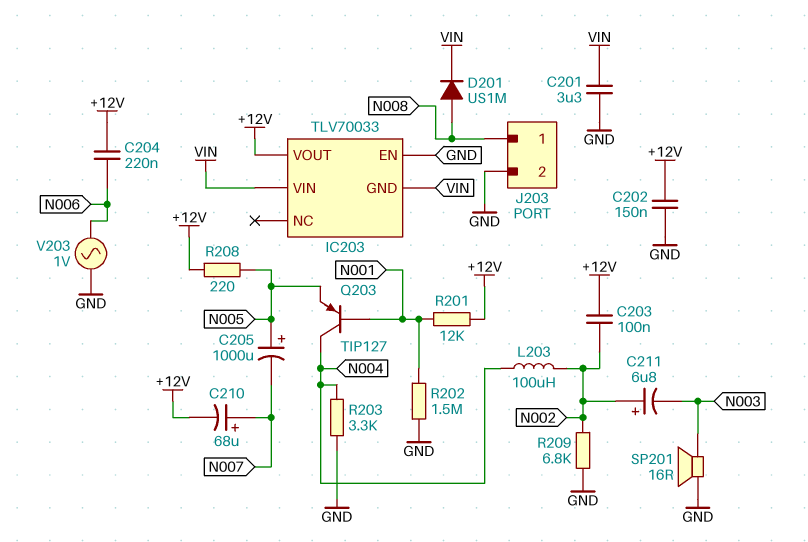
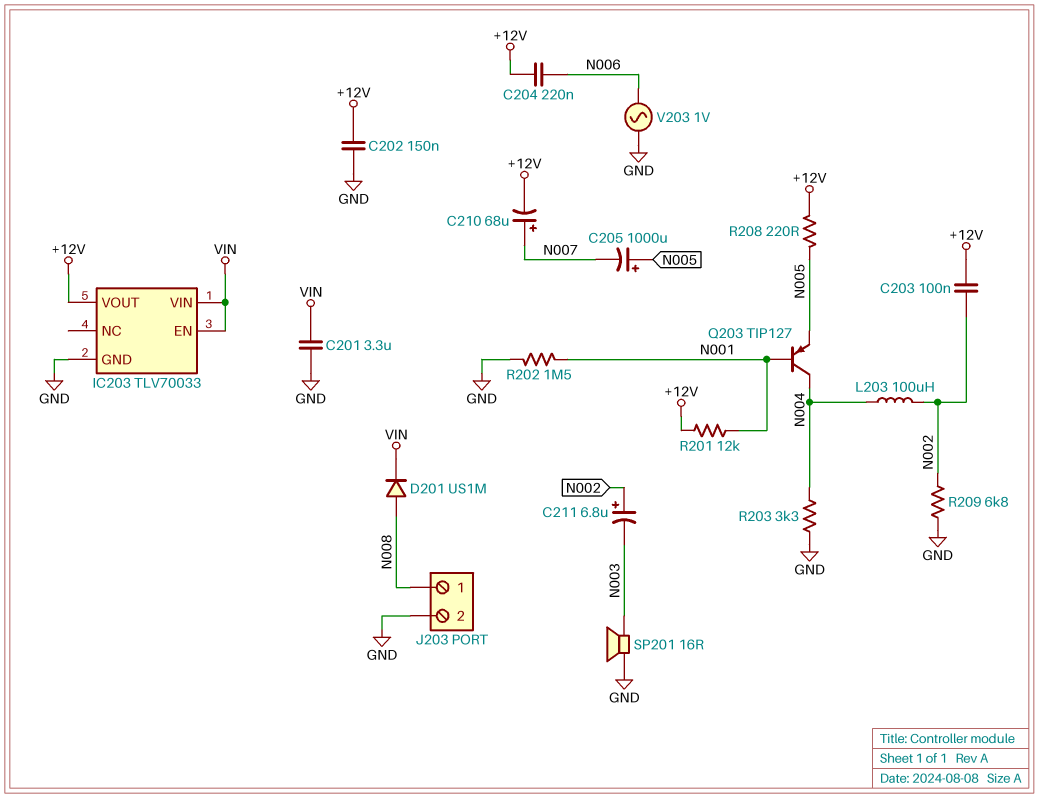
IC203 pin EN: GND -> VIN
IC203 pin GND: VIN -> GND

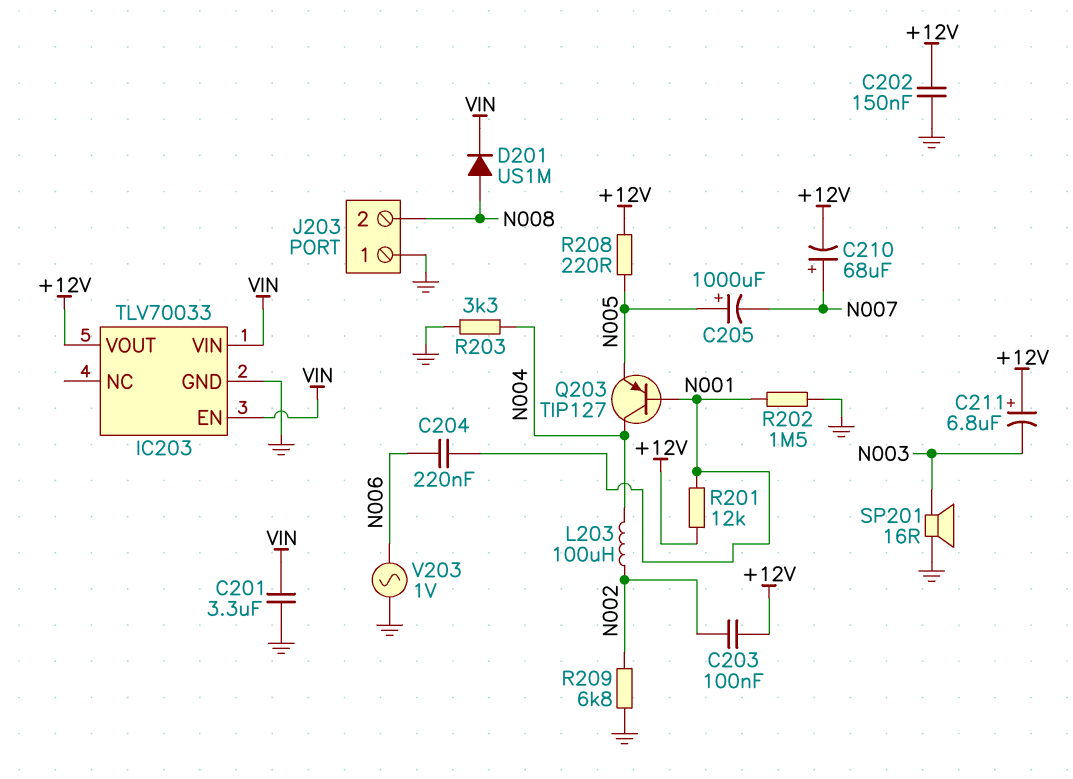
C204: 220nF (+12V, N006) -> 220nF (N001, N006)
C211: 6.8uF (plus N002, minus N003) -> 6.8uF (plus +12V, minus N003)
J203 pin 1: N008 -> GND
J203 pin 2: GND -> N008

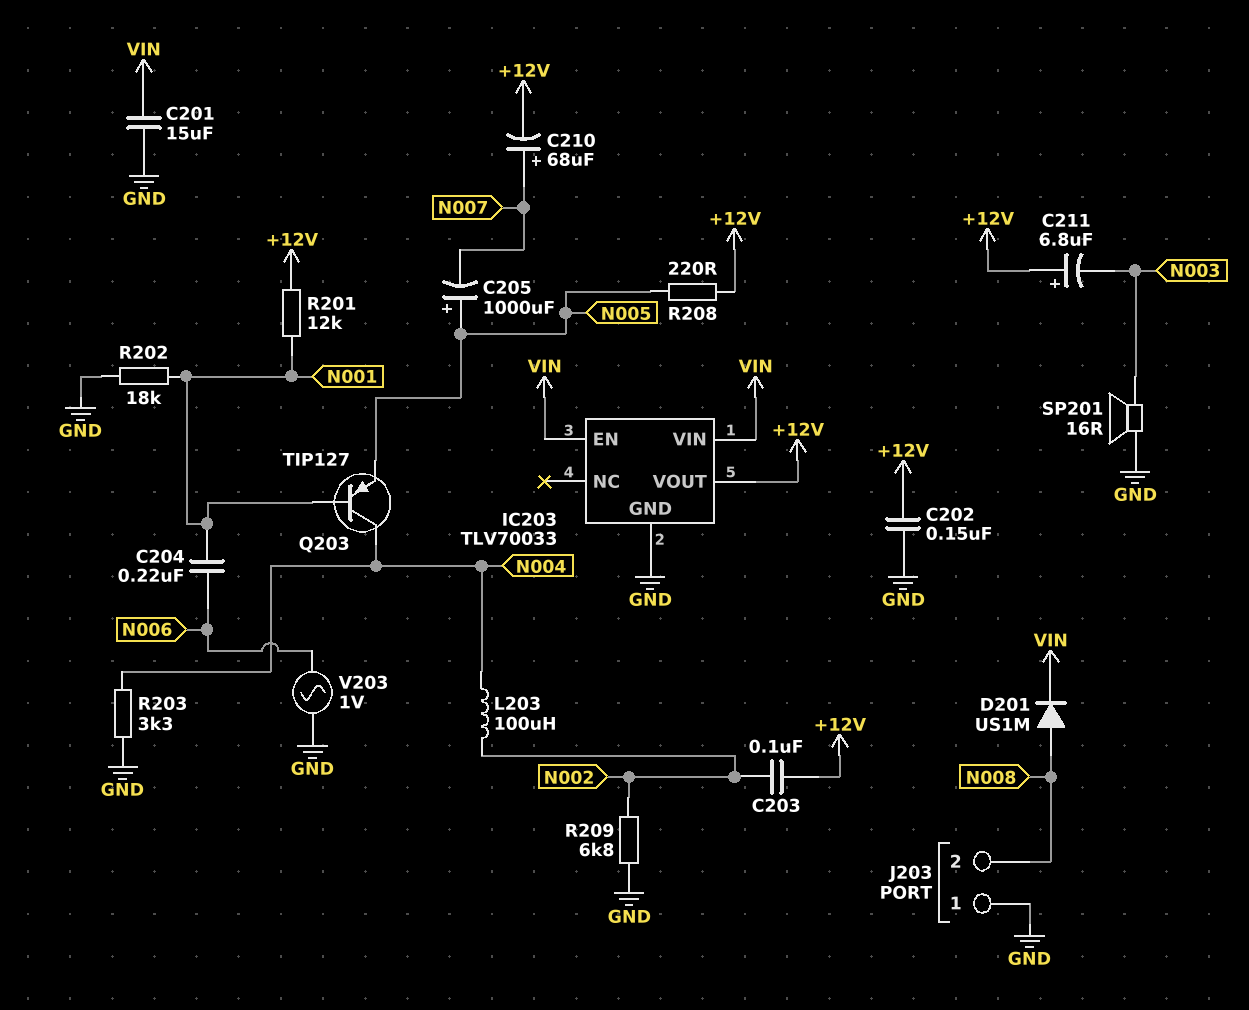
C201: 3.3uF (GND, VIN) -> 15uF (GND, VIN)
R202: 1.5M (GND, N001) -> 18k (GND, N001)

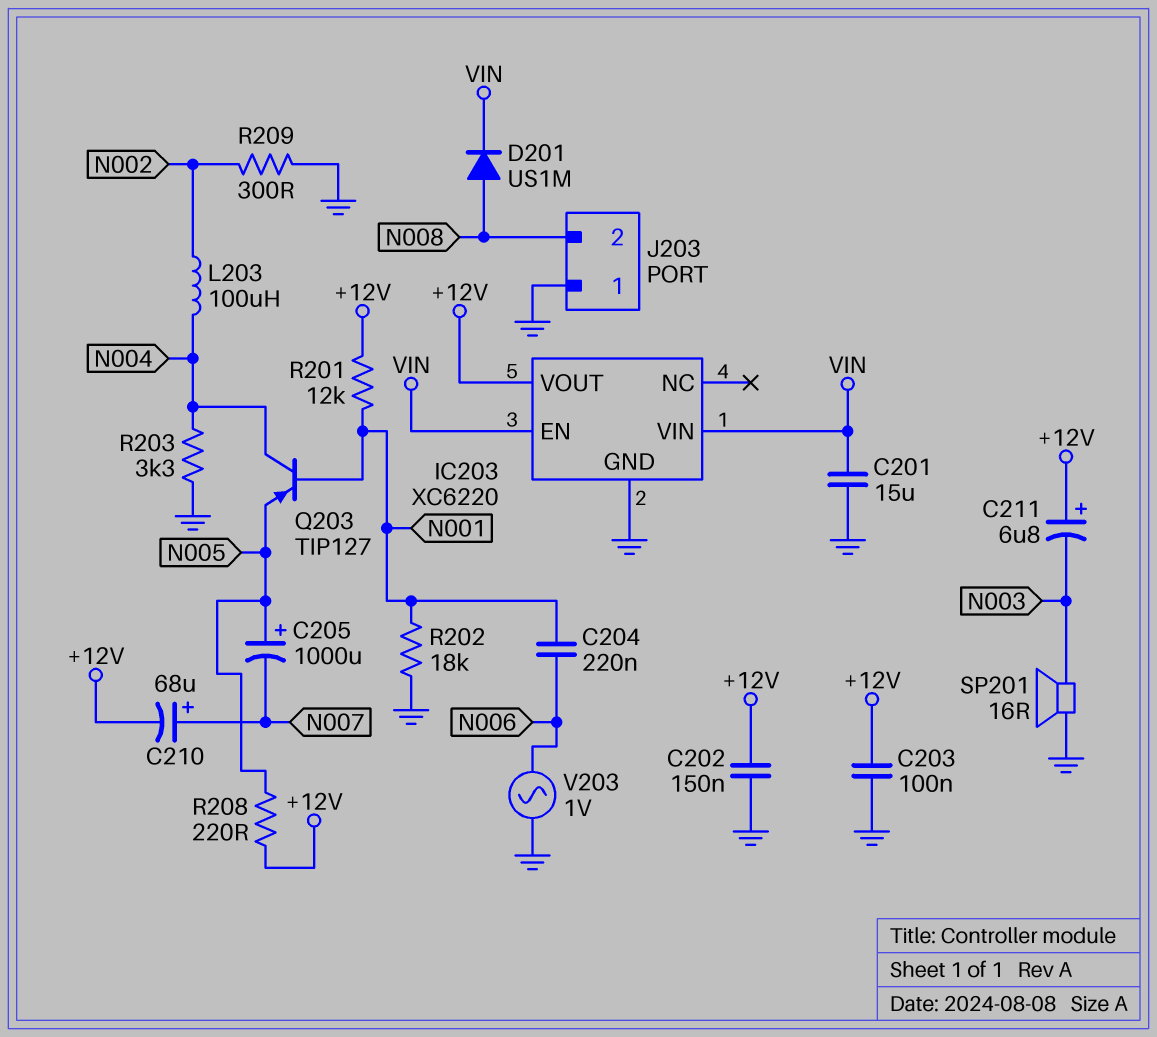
C203: 100nF (+12V, N002) -> 100nF (+12V, GND)
IC203: TLV70033 -> XC6220
R209: 6.8k (GND, N002) -> 300 (GND, N002)

